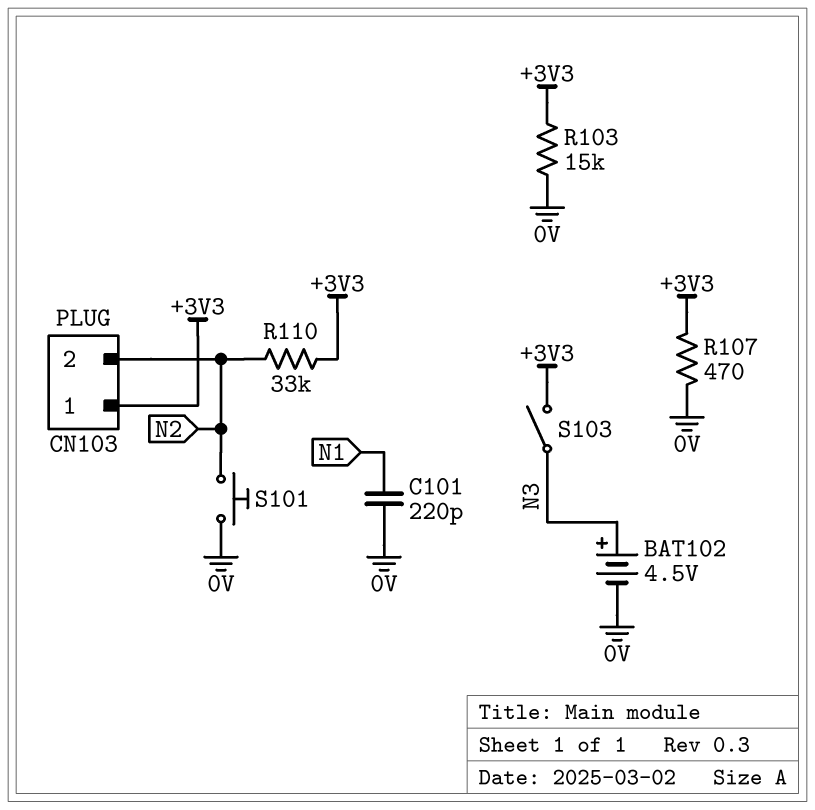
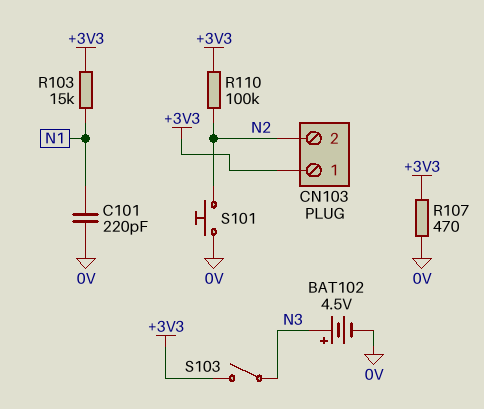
R103: 15k (+3V3, 0V) -> 15k (+3V3, N1)
R110: 33k (+3V3, N2) -> 100k (+3V3, N2)

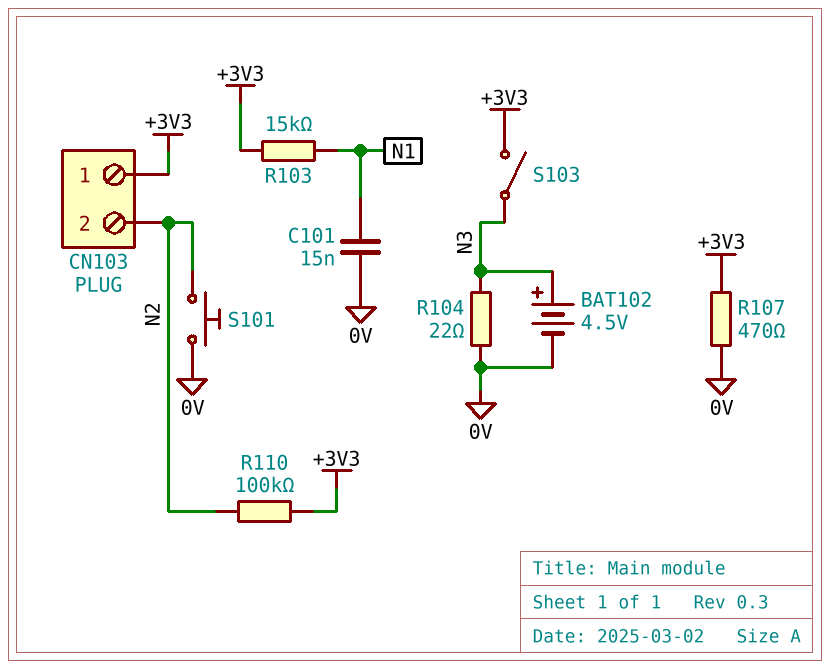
C101: 220pF (0V, N1) -> 15nF (0V, N1)
R104: none -> 22 (0V, N3)

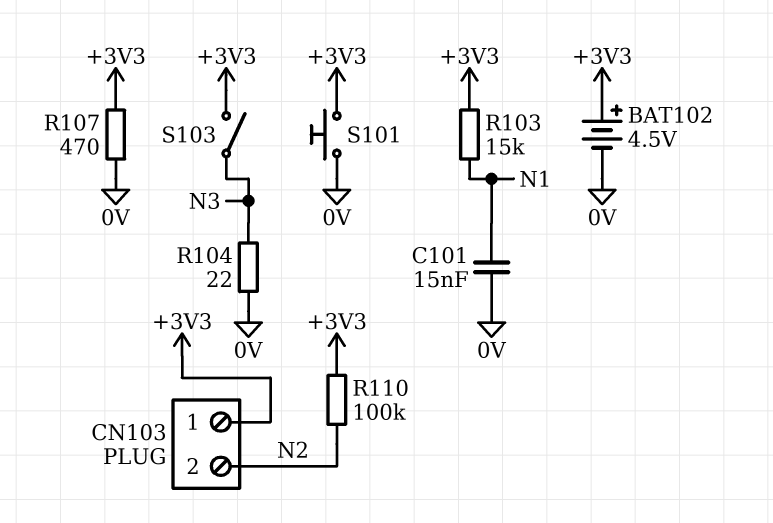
BAT102: 4.5V (plus N3, minus 0V) -> 4.5V (plus +3V3, minus 0V)
S101: button (0V, N2) -> button (+3V3, 0V)

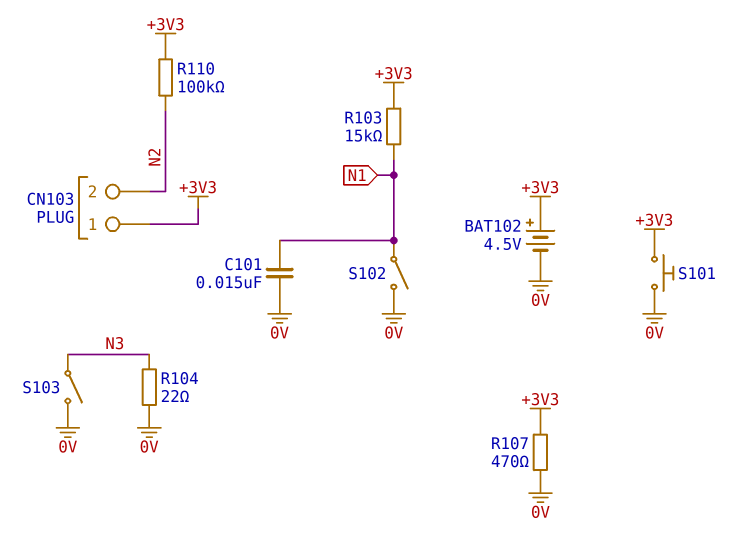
S102: none -> switch (0V, N1)
S103: switch (+3V3, N3) -> switch (0V, N3)

